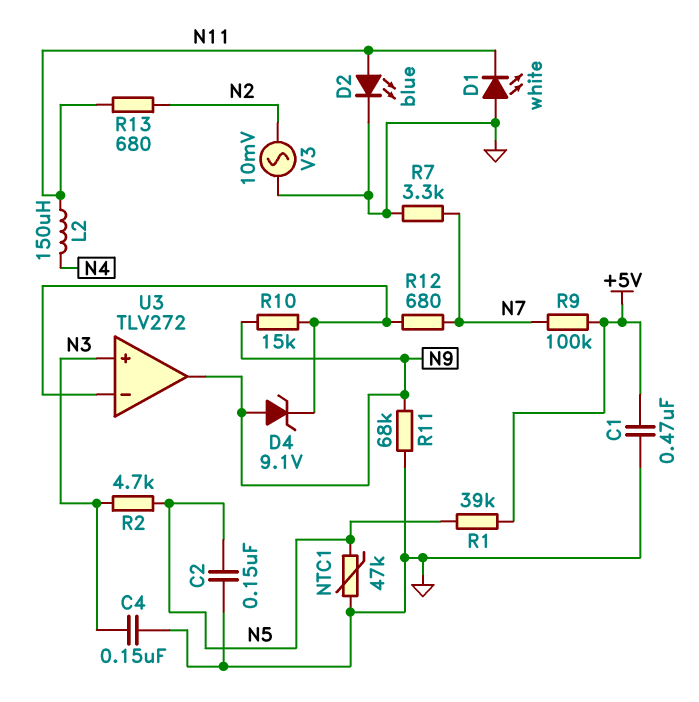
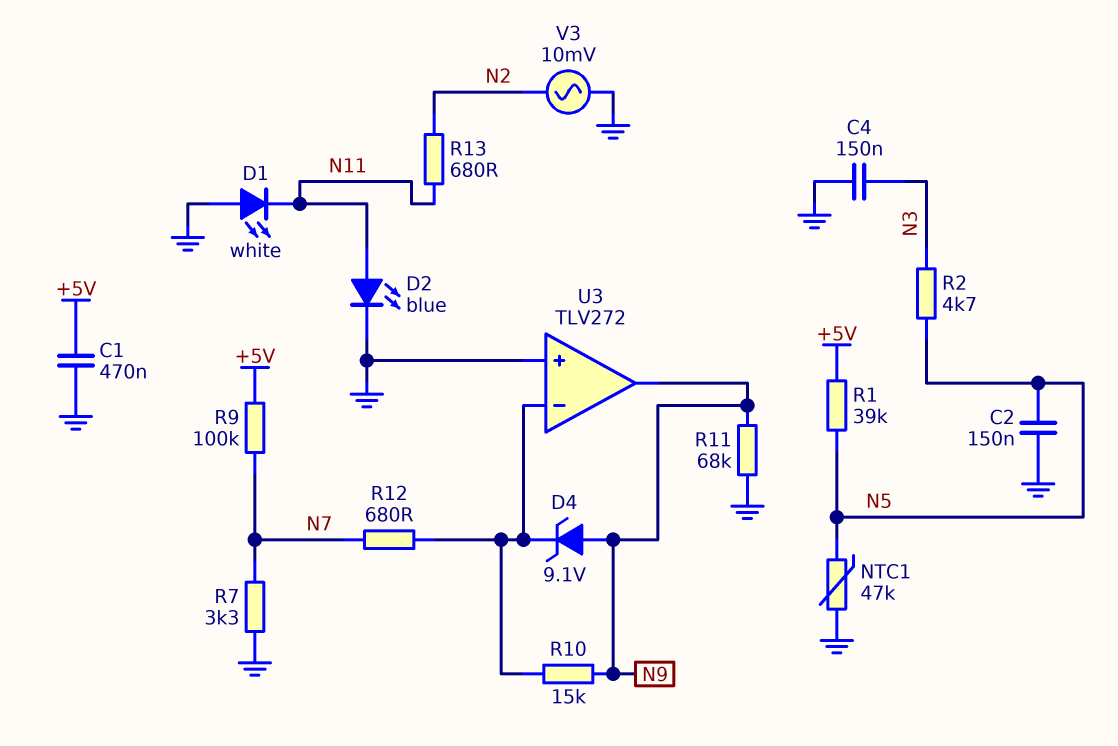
L2: 150uH (N4, N11) -> none
U3 pin in+: N3 -> GND

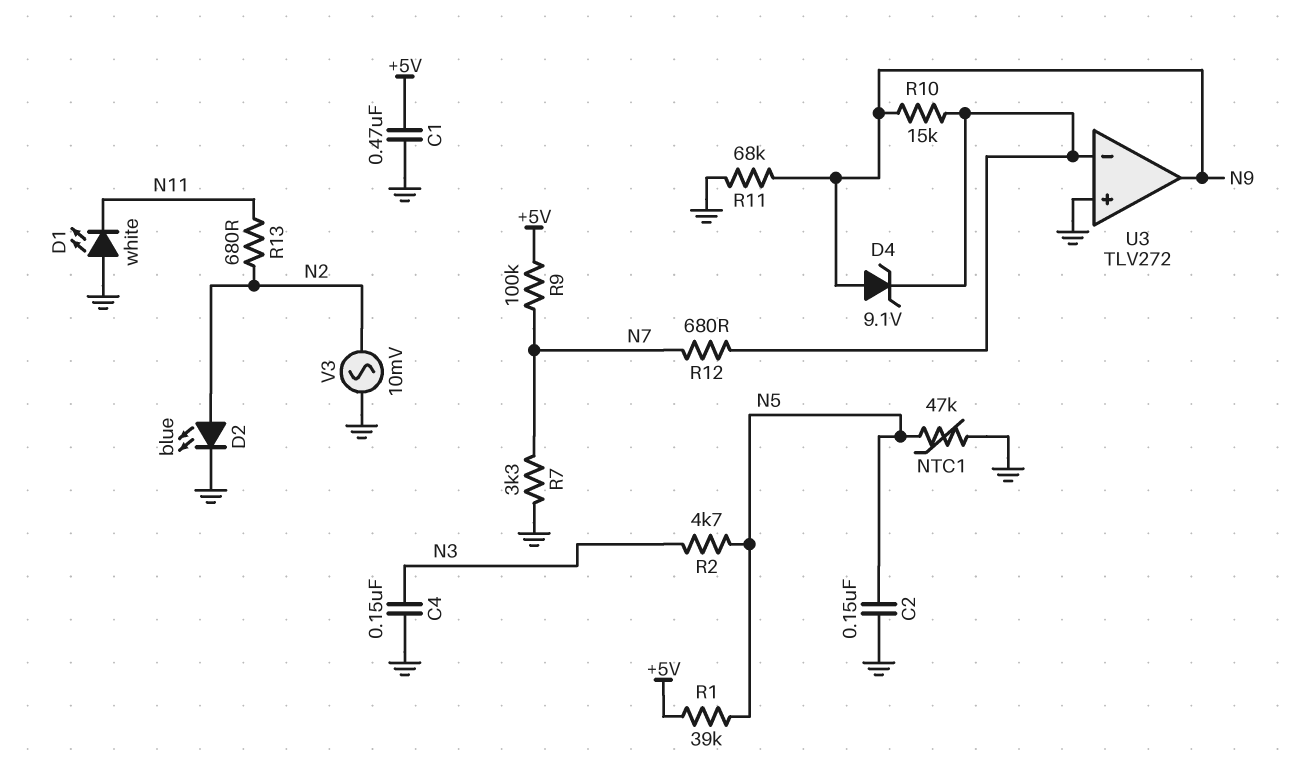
D2: LED blue (A N11, K GND) -> LED blue (A N2, K GND)

